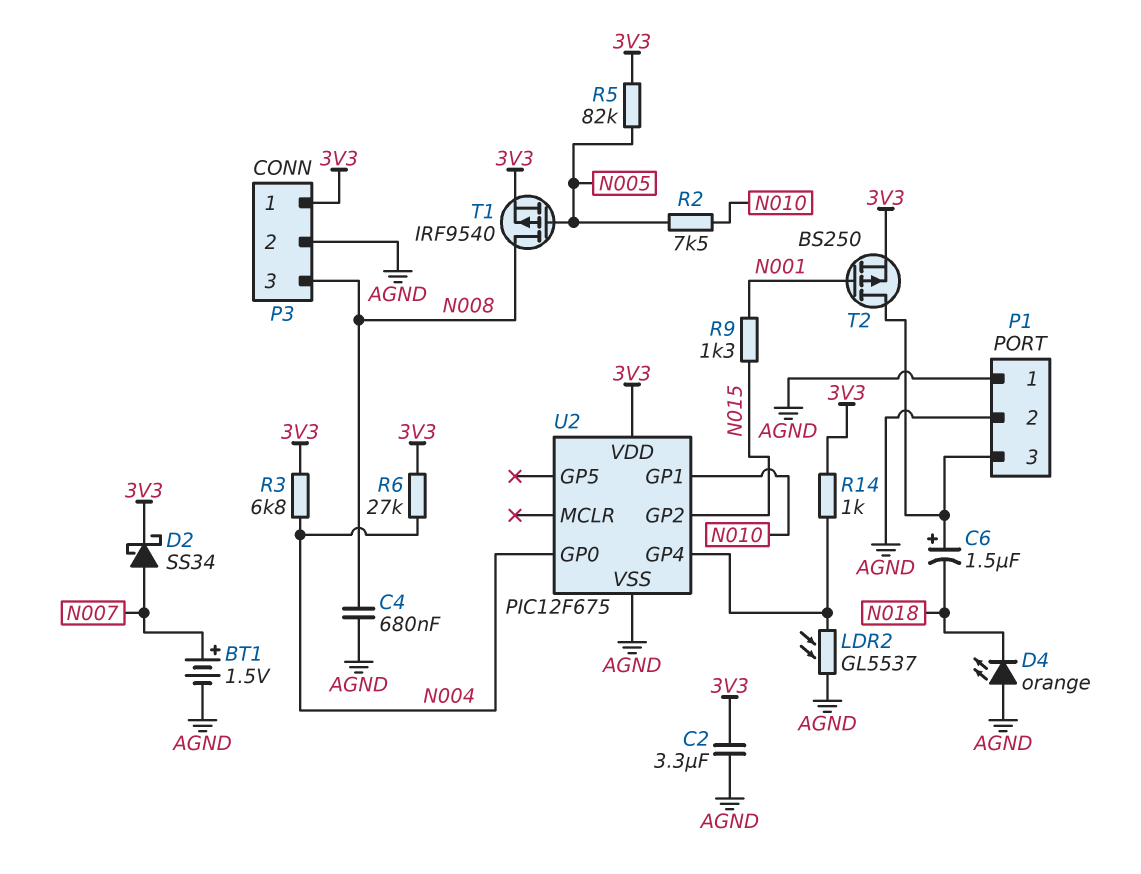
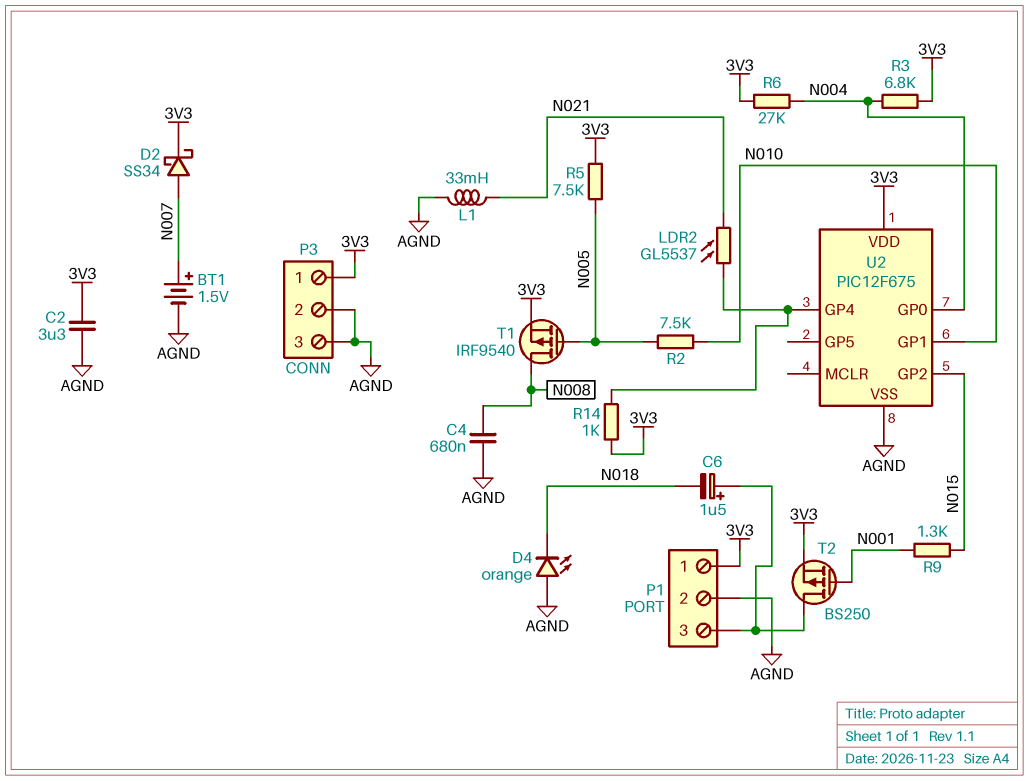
L1: none -> 33mH (AGND, N021)
LDR2: GL5537 (AGND, U2/GP4) -> GL5537 (N021, U2/GP4)
P1 pin 1: AGND -> 3V3
P3 pin 3: N008 -> AGND
R5: 82k (3V3, N005) -> 7.5k (3V3, N005)

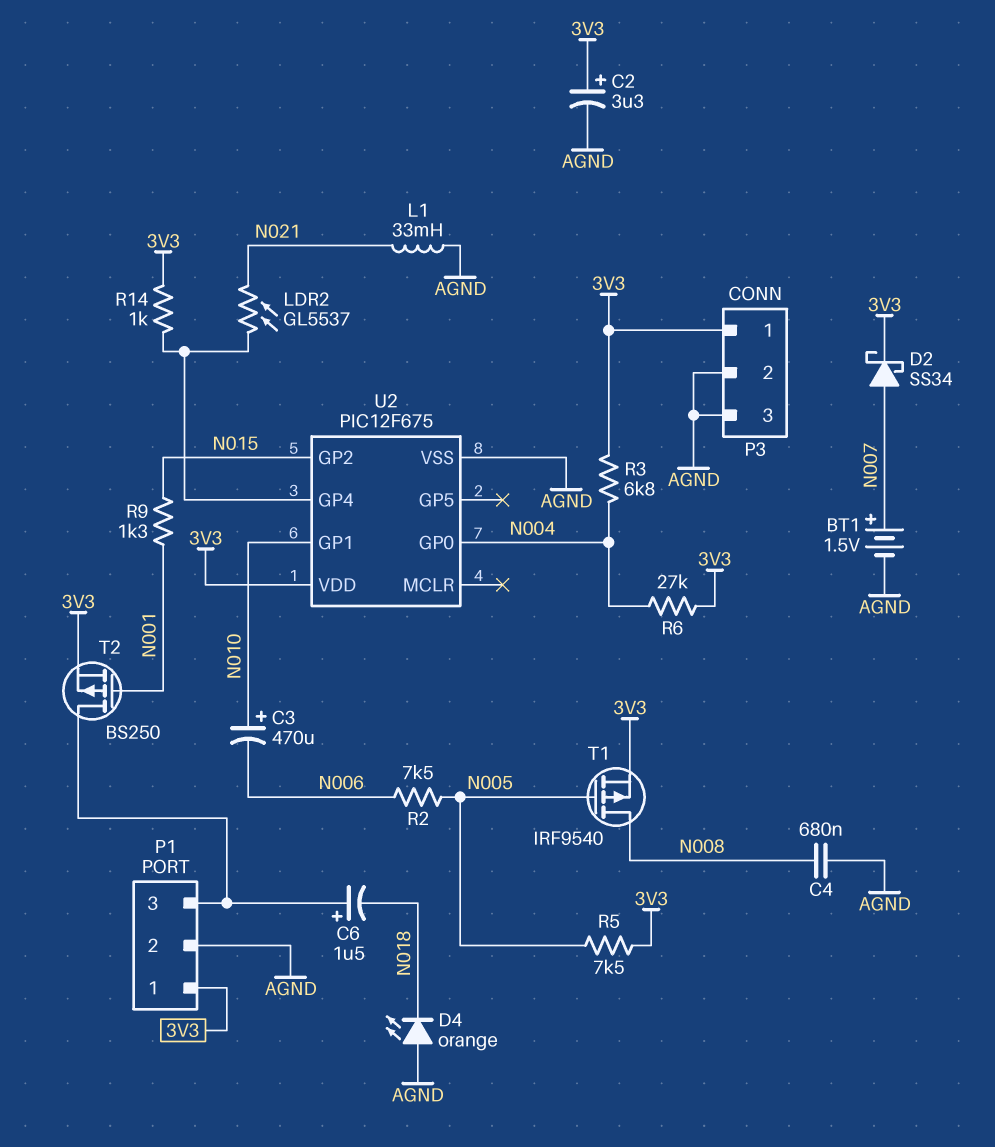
C2: 3.3uF (3V3, AGND) -> 3.3uF (plus 3V3, minus AGND)
C3: none -> 470uF (plus N010, minus N006)
R2: 7.5k (N005, N010) -> 7.5k (N005, N006)

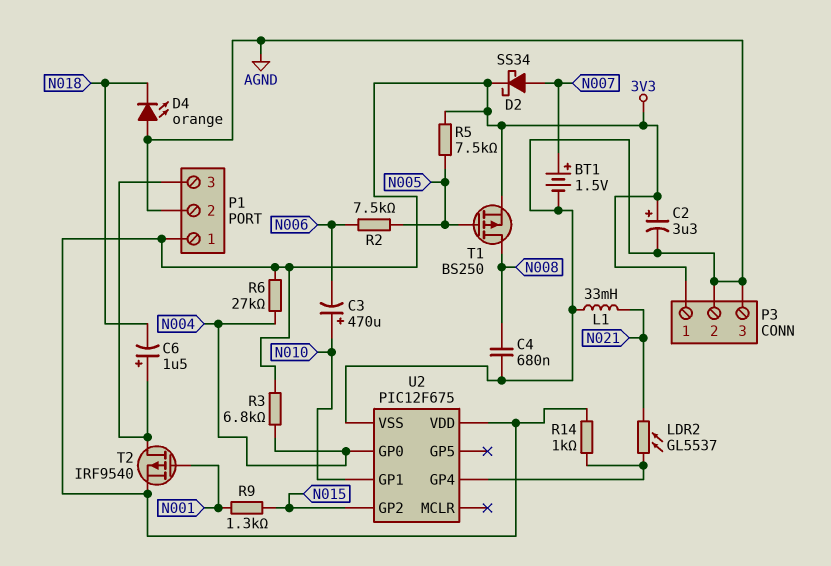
T1: PMOS IRF9540 (G N005, D N008, S 3V3) -> PMOS BS250 (G N005, D N008, S 3V3)
T2: PMOS BS250 (G N001, D P1/3, S 3V3) -> PMOS IRF9540 (G N001, D P1/3, S 3V3)

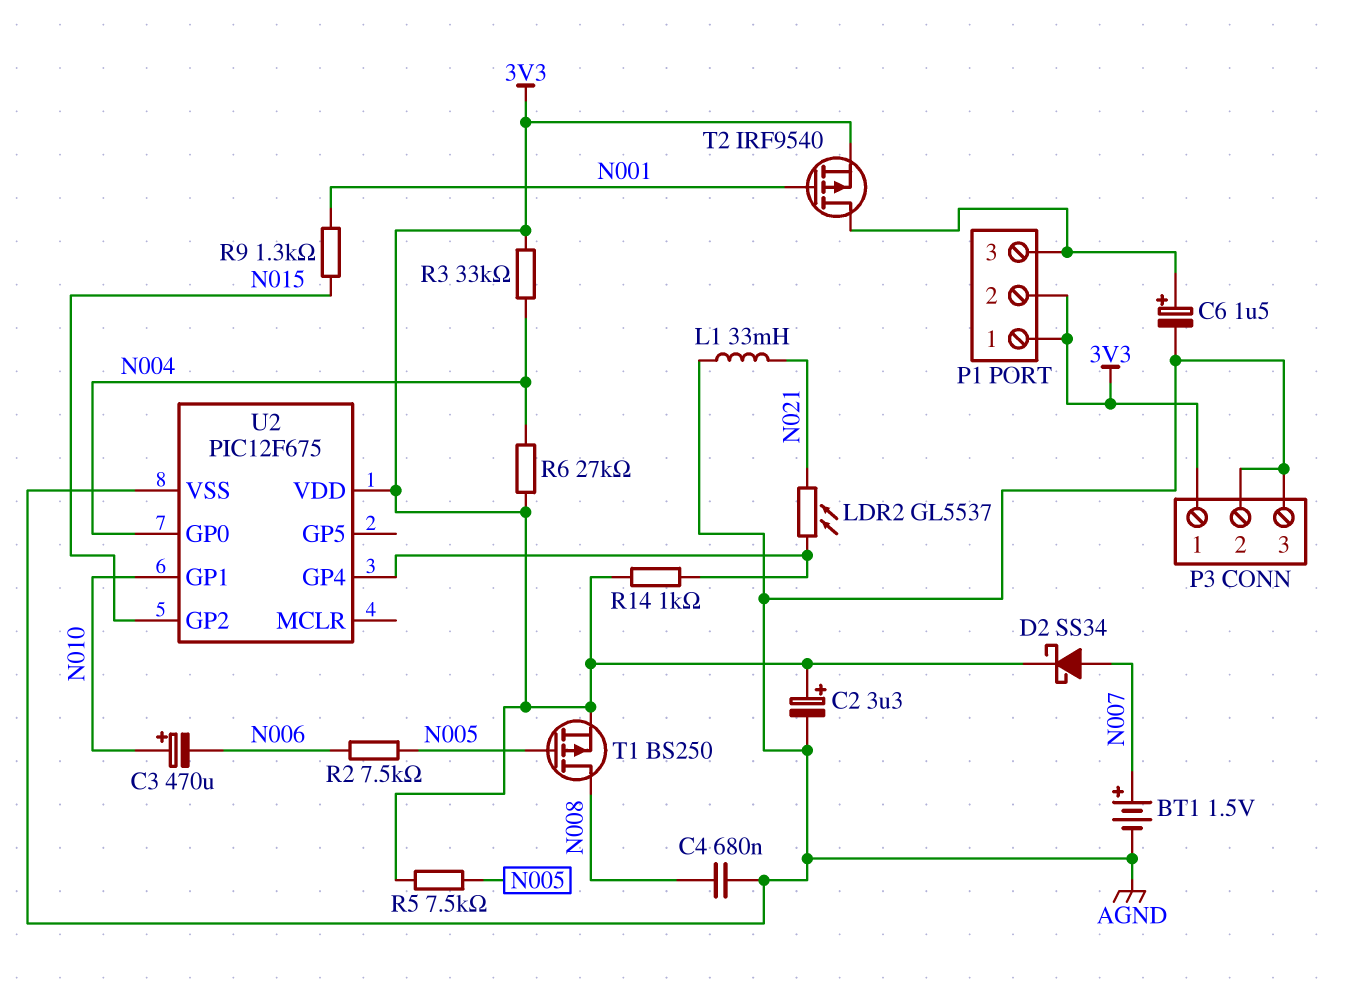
C6: 1.5uF (plus P1/3, minus N018) -> 1.5uF (plus P1/3, minus AGND)
D4: LED orange (A AGND, K N018) -> none
P1 pin 2: AGND -> 3V3
R3: 6.8k (3V3, N004) -> 33k (3V3, N004)

